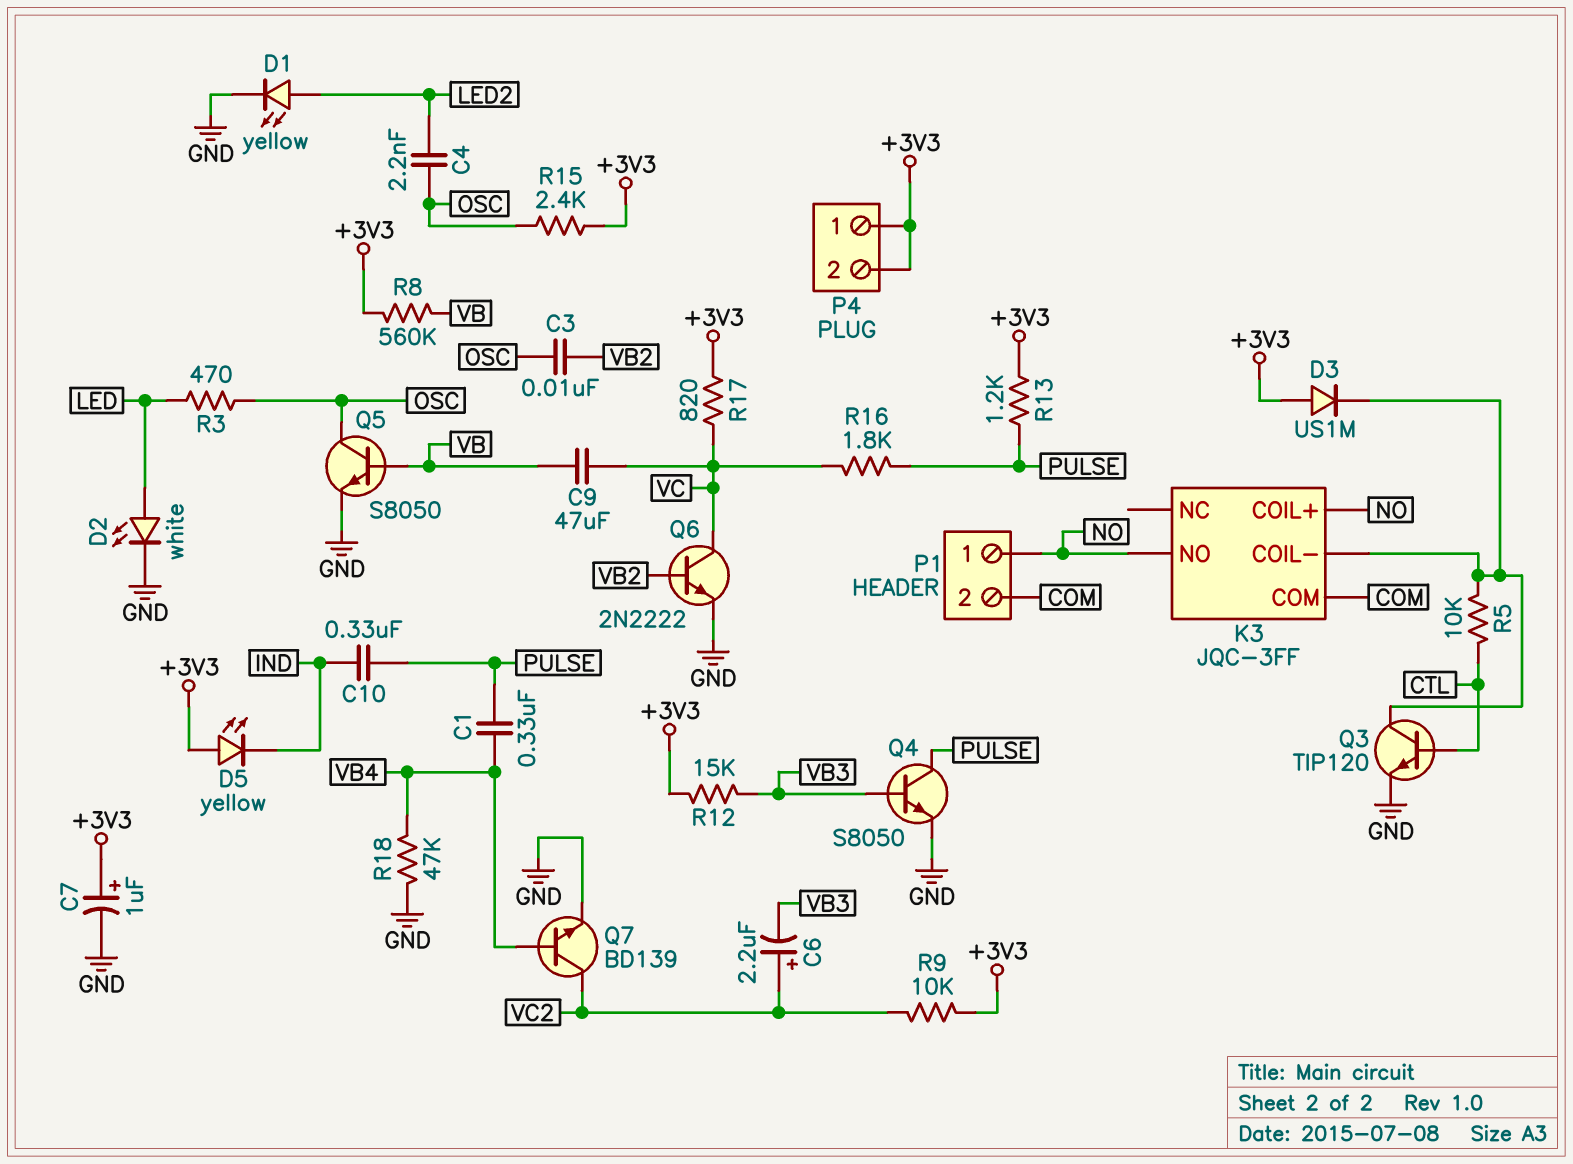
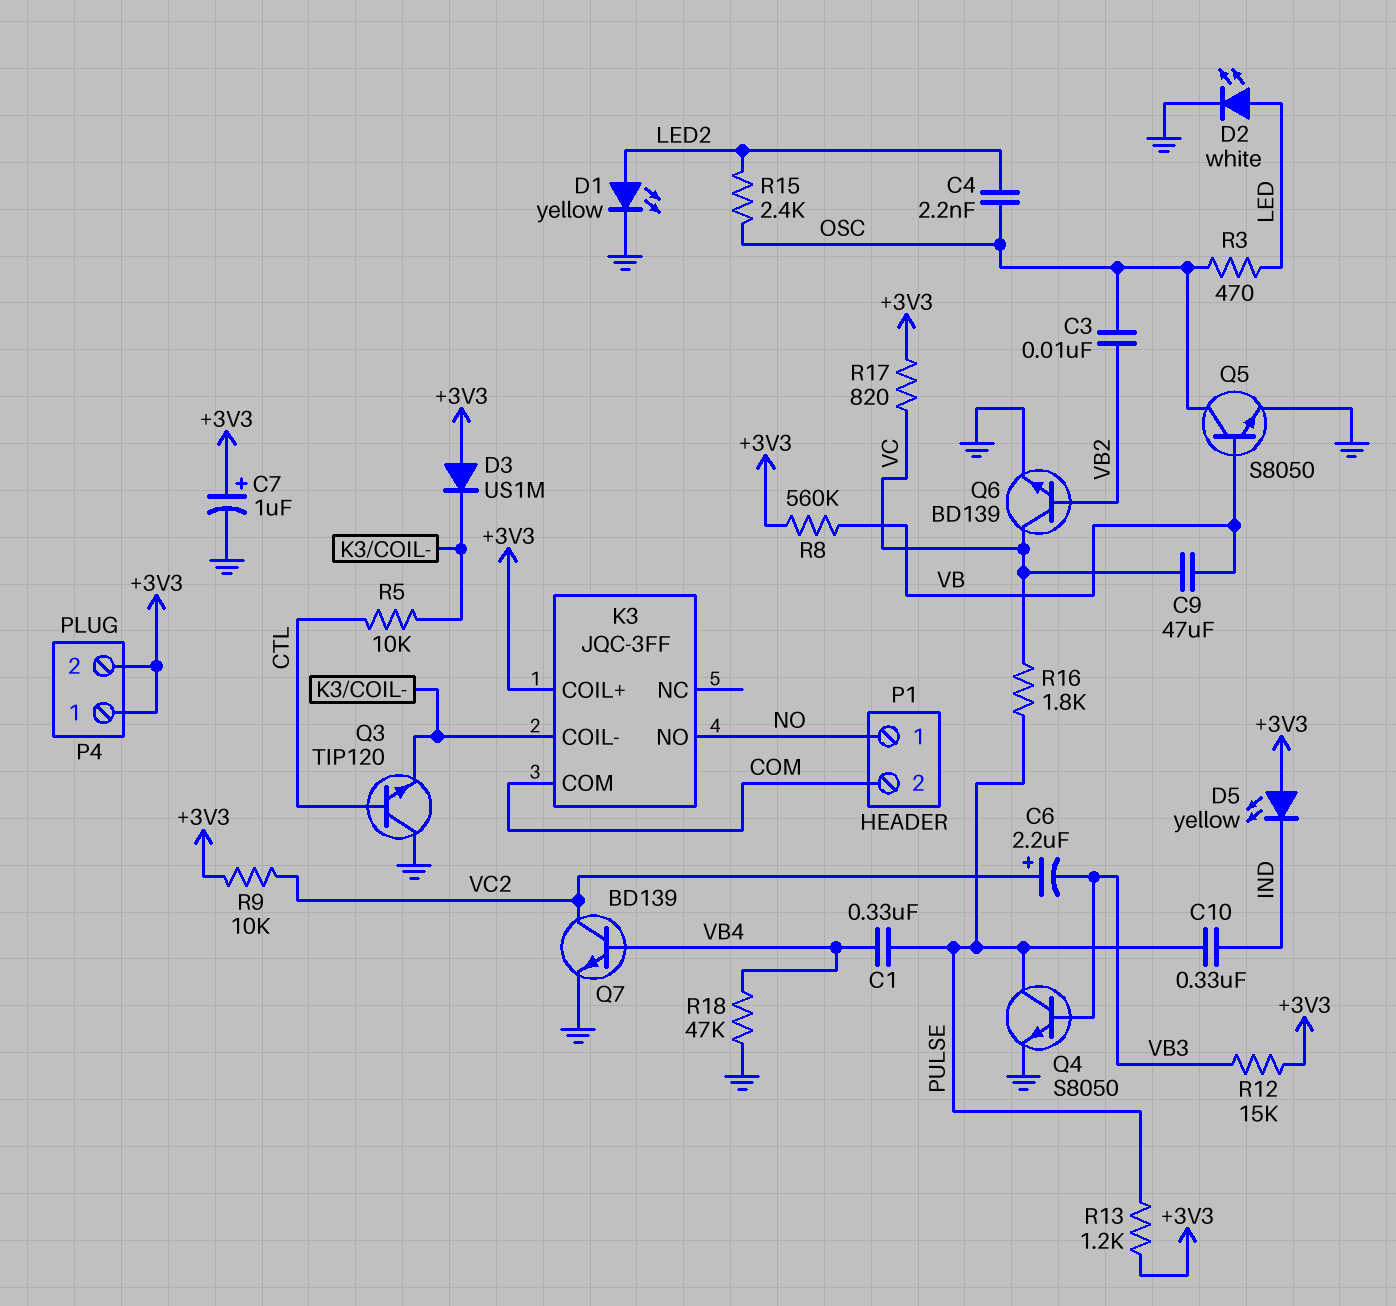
K3 pin COIL+: NO -> +3V3
Q3: NPN TIP120 (B CTL, C K3/COIL-, E GND) -> NPN TIP120 (B CTL, C GND, E K3/COIL-)
Q6: NPN 2N2222 (B VB2, C VC, E GND) -> NPN BD139 (B VB2, C VC, E GND)
R15: 2.4k (+3V3, OSC) -> 2.4k (LED2, OSC)

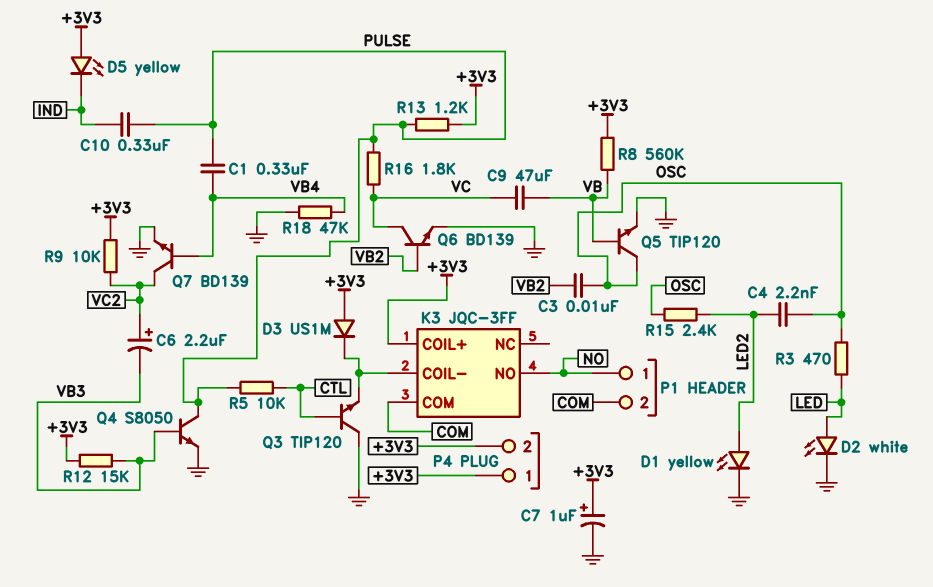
Q5: NPN S8050 (B VB, C OSC, E GND) -> NPN TIP120 (B VB, C OSC, E GND)
R5: 10k (CTL, K3/COIL-) -> 10k (CTL, PULSE)
R17: 820 (+3V3, VC) -> none

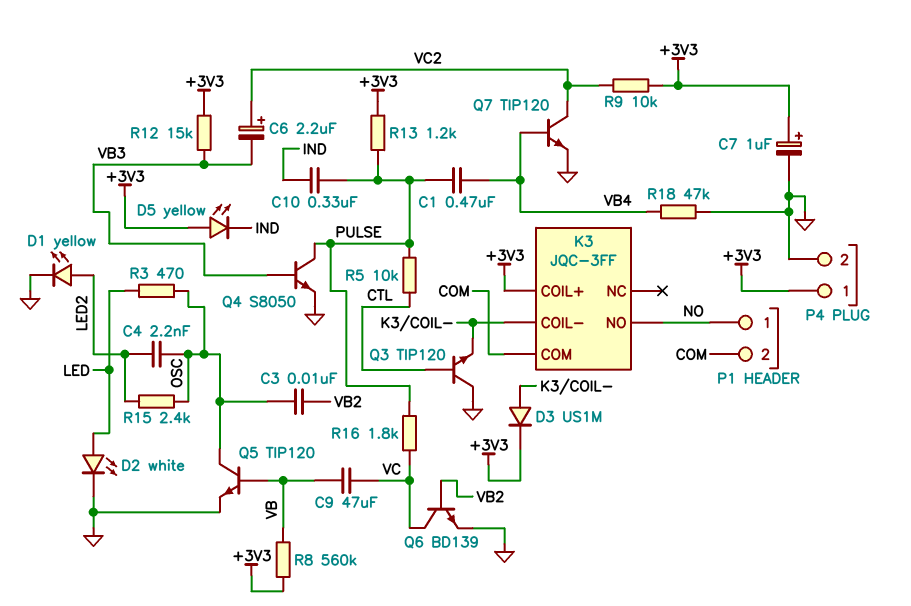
C1: 330nF (PULSE, VB4) -> 470nF (PULSE, VB4)
D3: diode US1M (A +3V3, K K3/COIL-) -> diode US1M (A K3/COIL-, K +3V3)
P4 pin 2: +3V3 -> GND
Q7: NPN BD139 (B VB4, C VC2, E GND) -> NPN TIP120 (B VB4, C VC2, E GND)

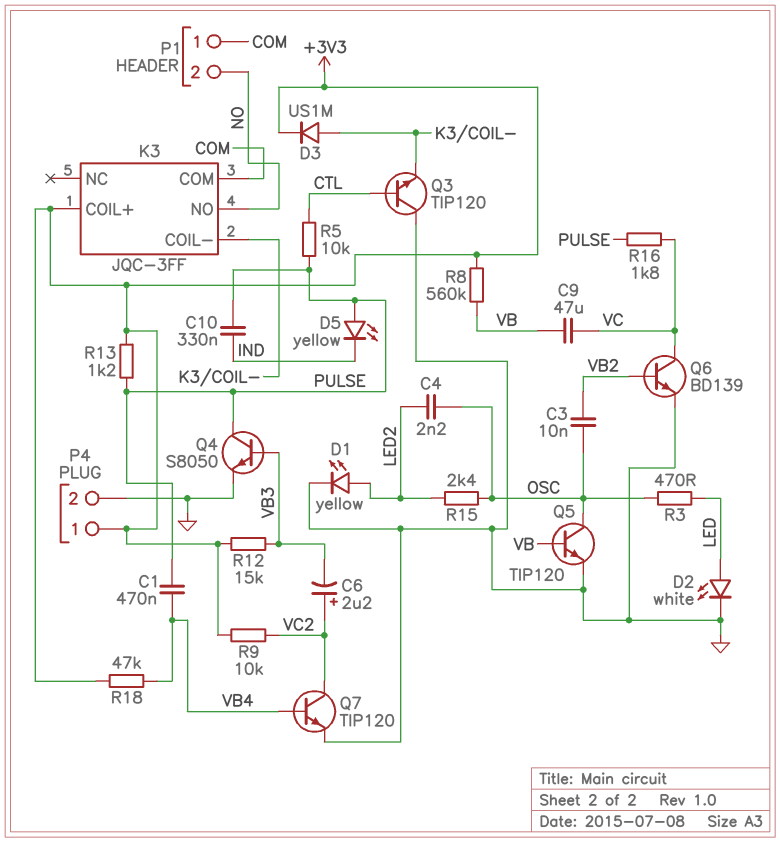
C7: 1uF (plus +3V3, minus GND) -> none
D5: LED yellow (A +3V3, K IND) -> LED yellow (A PULSE, K IND)
P1 pin 1: NO -> COM
P1 pin 2: COM -> NO
R18: 47k (GND, VB4) -> 47k (+3V3, VB4)

